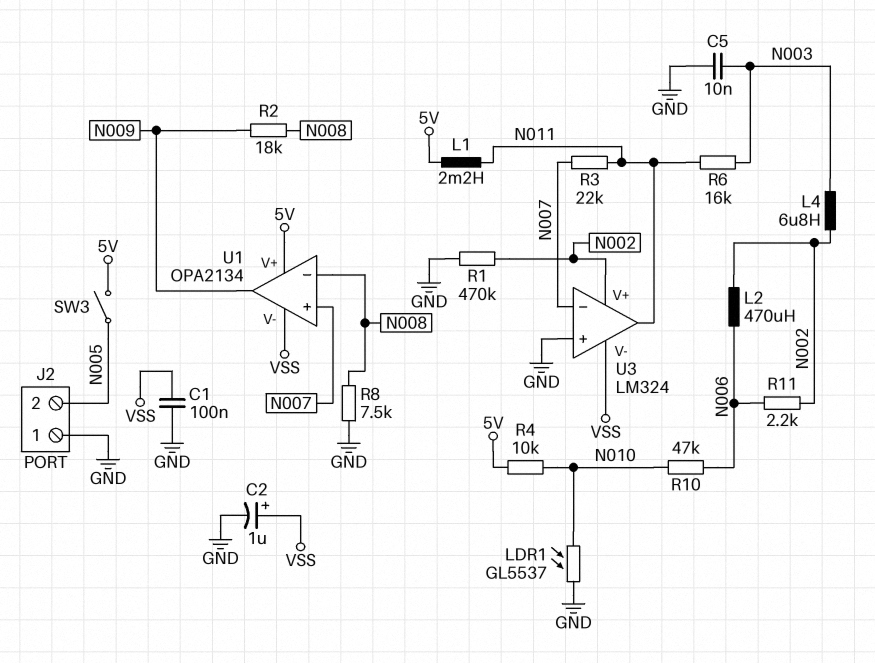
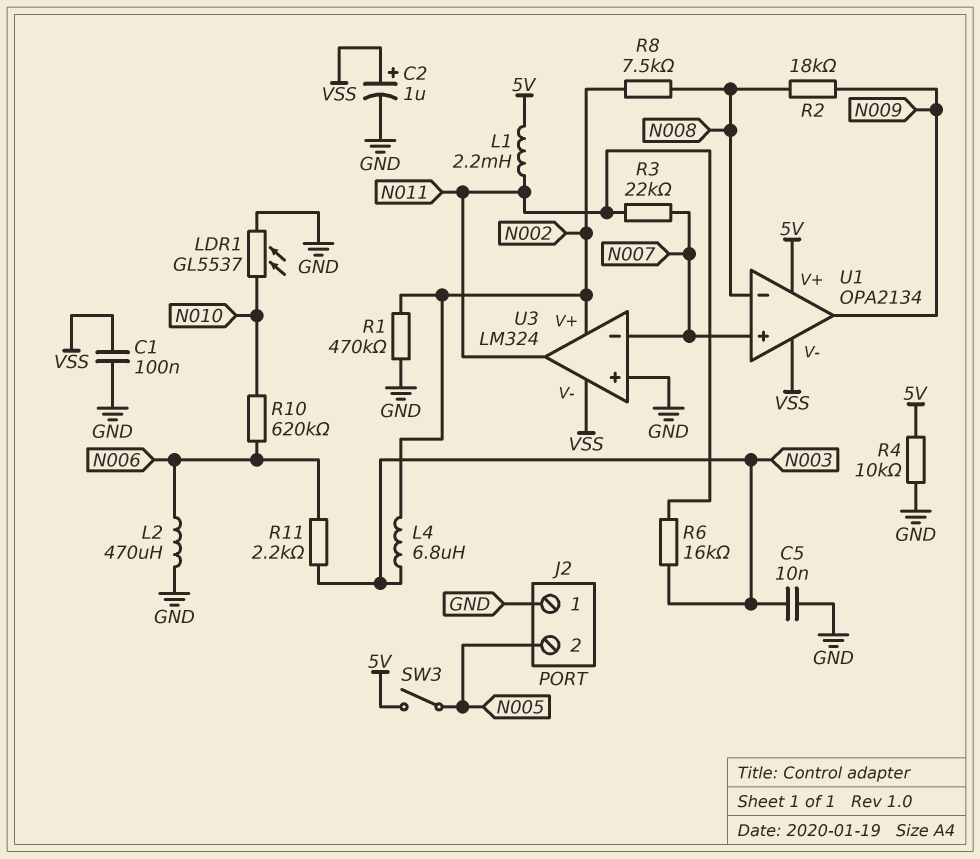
L2: 470uH (N002, N006) -> 470uH (GND, N006)
R4: 10k (5V, N010) -> 10k (5V, GND)
R8: 7.5k (GND, N008) -> 7.5k (N002, N008)
R10: 47k (N006, N010) -> 620k (N006, N010)
R11: 2.2k (N002, N006) -> 2.2k (N003, N006)

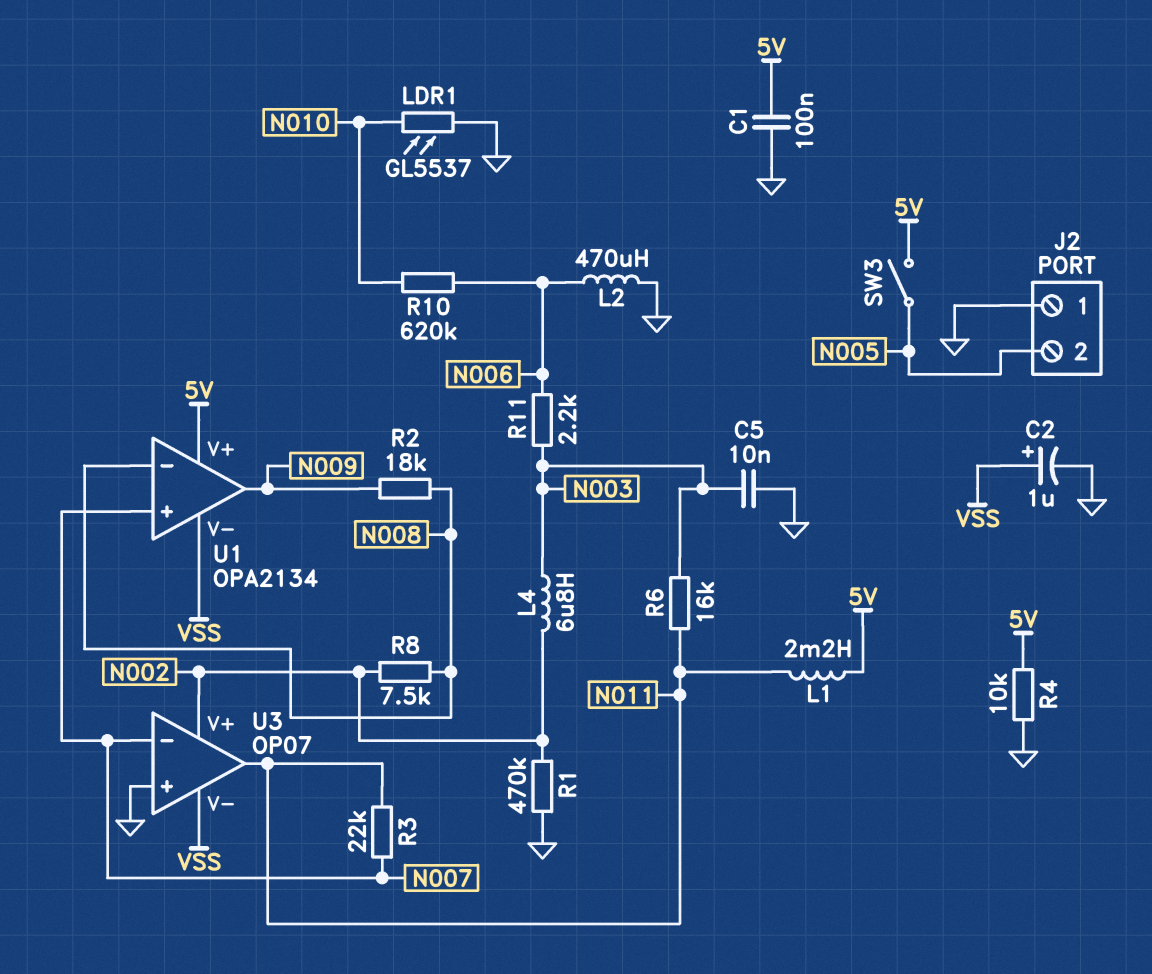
C1: 100nF (GND, VSS) -> 100nF (5V, GND)
U3: LM324 -> OP07

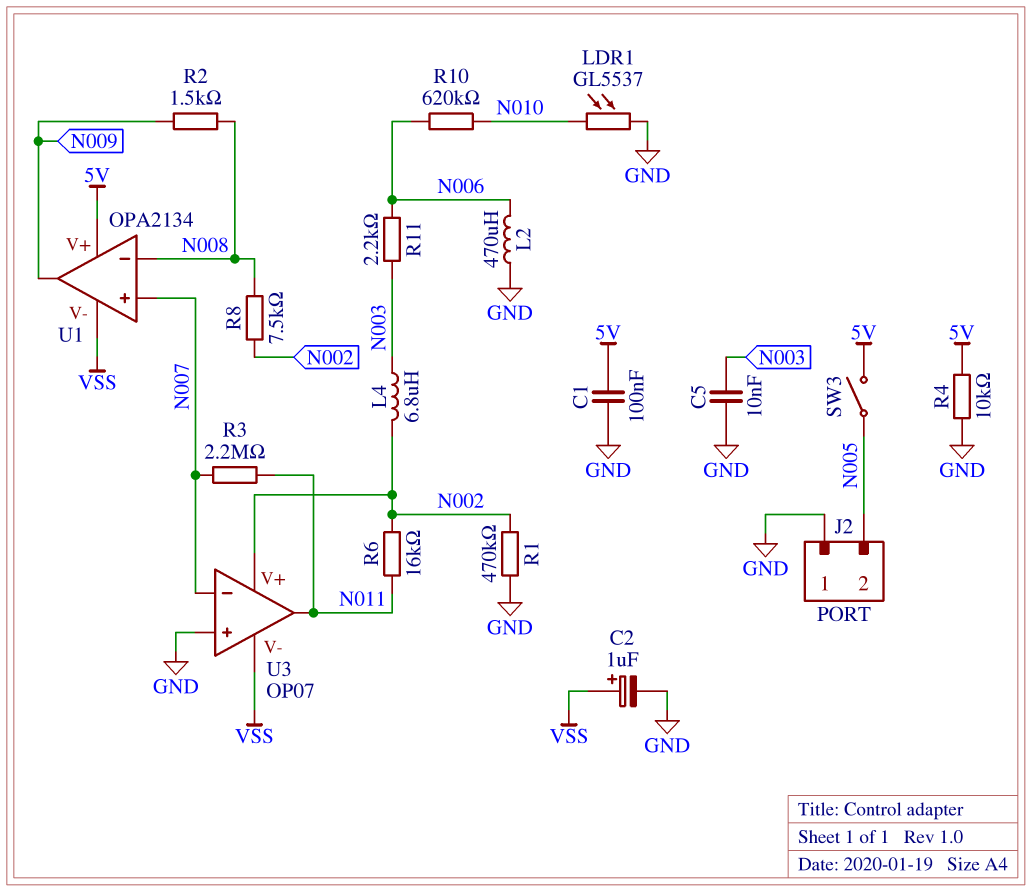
L1: 2.2mH (5V, N011) -> none
R2: 18k (N008, N009) -> 1.5k (N008, N009)
R3: 22k (N007, N011) -> 2.2M (N007, N011)
R6: 16k (N003, N011) -> 16k (N002, N011)

